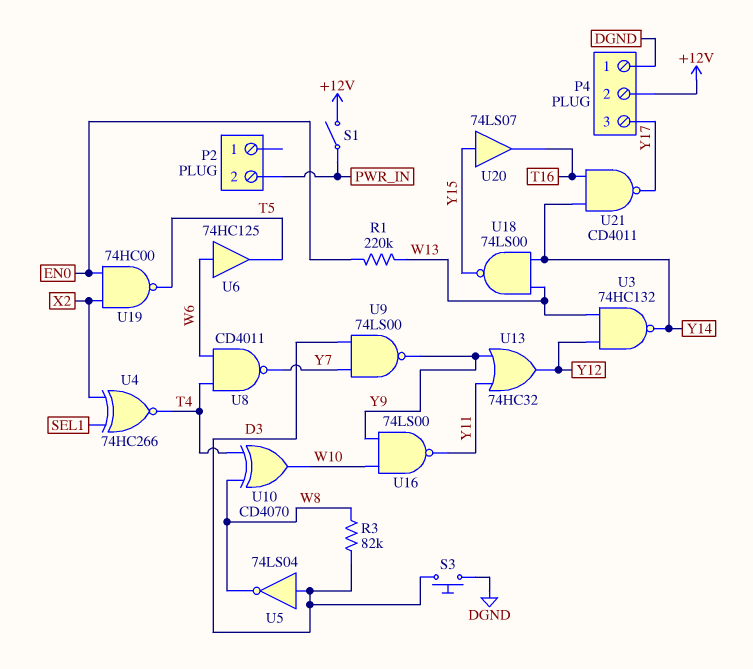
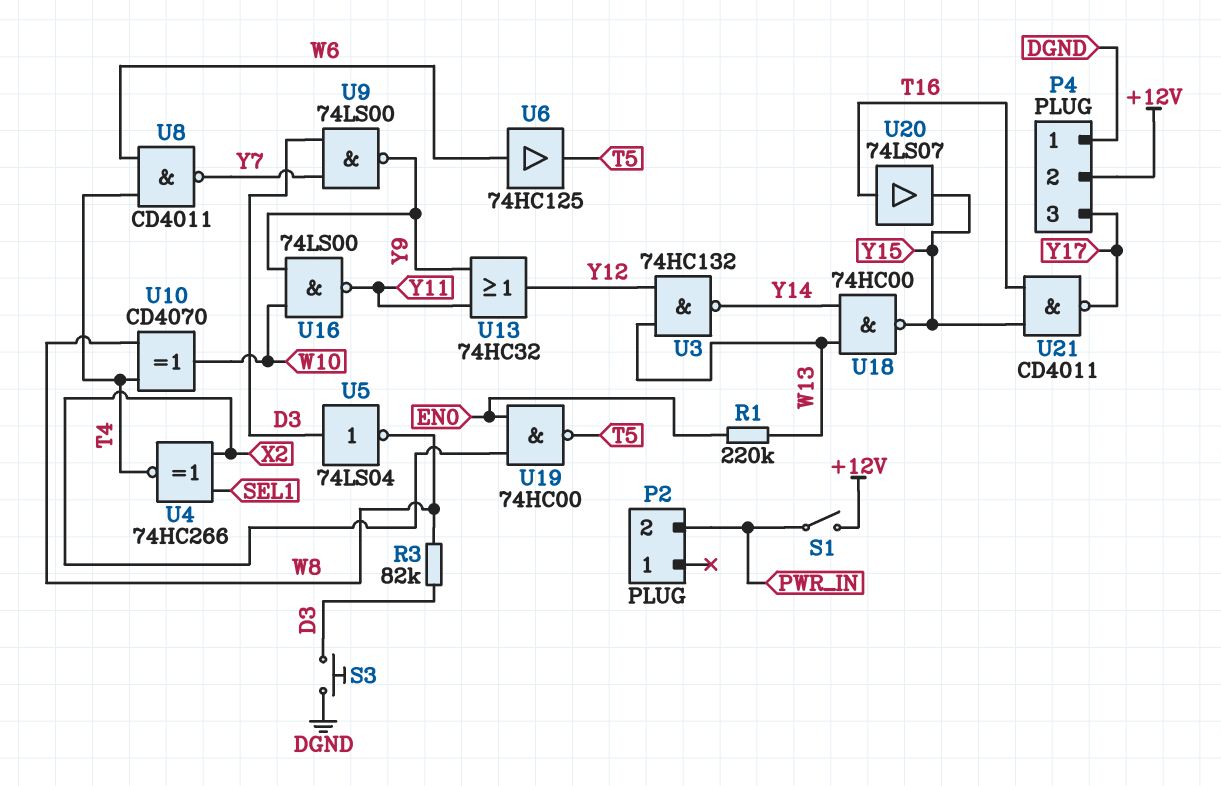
U18: NAND 74LS00 (in W13, in Y14, out Y15) -> NAND 74HC00 (in W13, in Y14, out Y15)
U20: buffer 74LS07 (in Y15, out T16) -> buffer 74LS07 (in T16, out Y15)
U21: NAND CD4011 (in T16, in Y14, out Y17) -> NAND CD4011 (in T16, in Y15, out Y17)

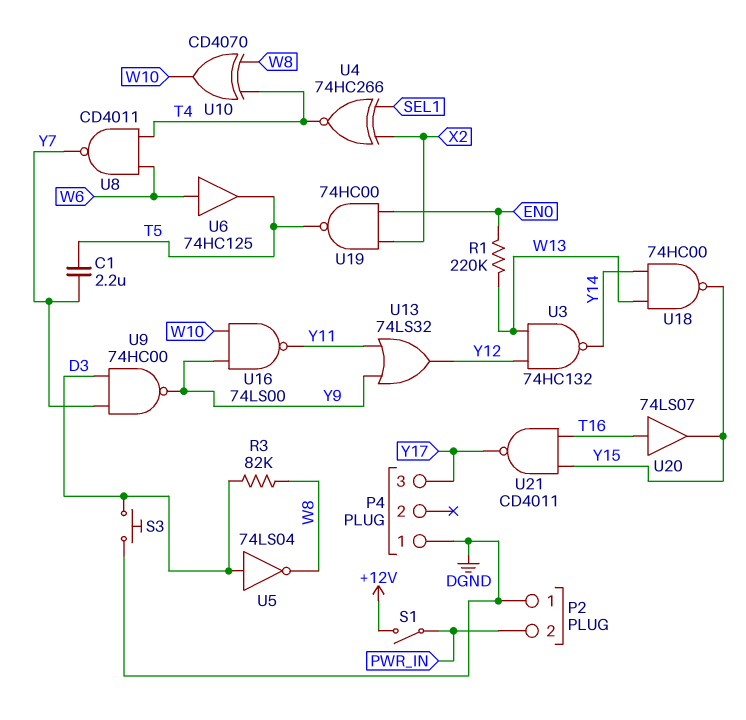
C1: none -> 2.2uF (T5, Y7)
P2 pin 1: none -> DGND
P4 pin 2: +12V -> none
U9: NAND 74LS00 (in D3, in Y7, out Y9) -> NAND 74HC00 (in D3, in Y7, out Y9)
U13: OR 74HC32 (in Y9, in Y11, out Y12) -> OR 74LS32 (in Y9, in Y11, out Y12)

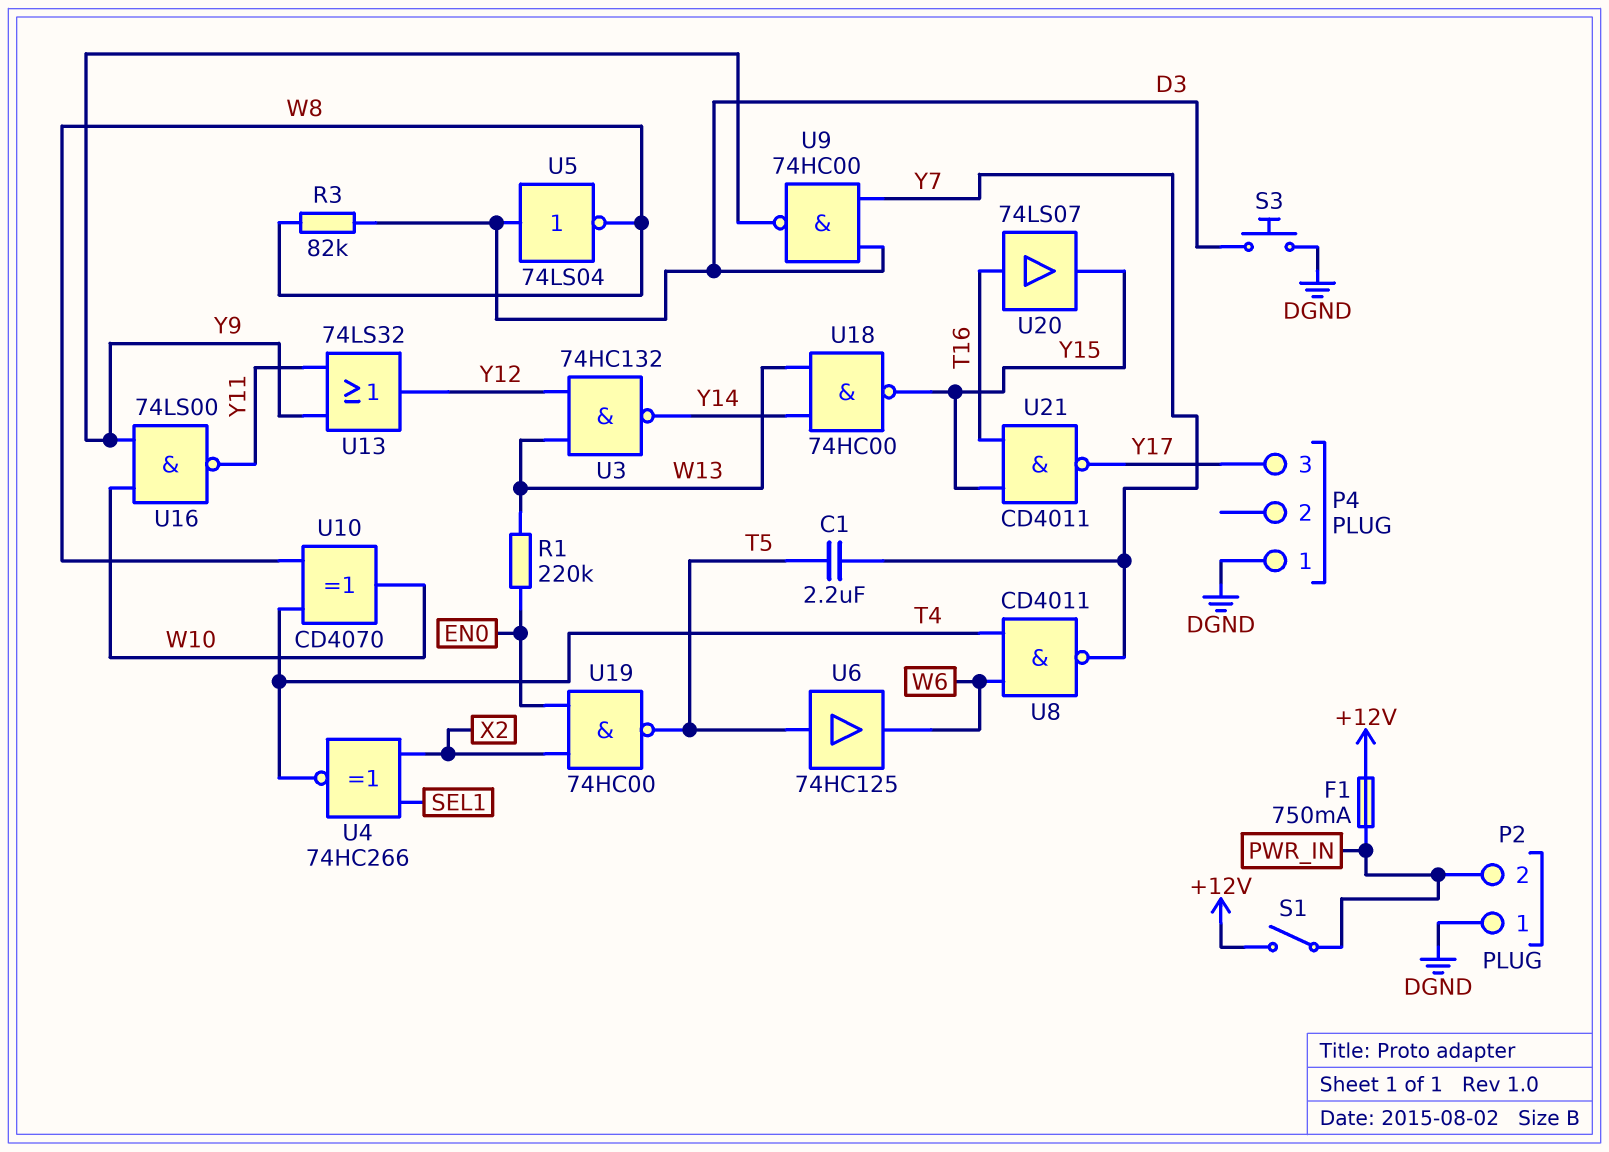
F1: none -> 750mA (+12V, PWR_IN)
U6: buffer 74HC125 (in W6, out T5) -> buffer 74HC125 (in T5, out W6)

